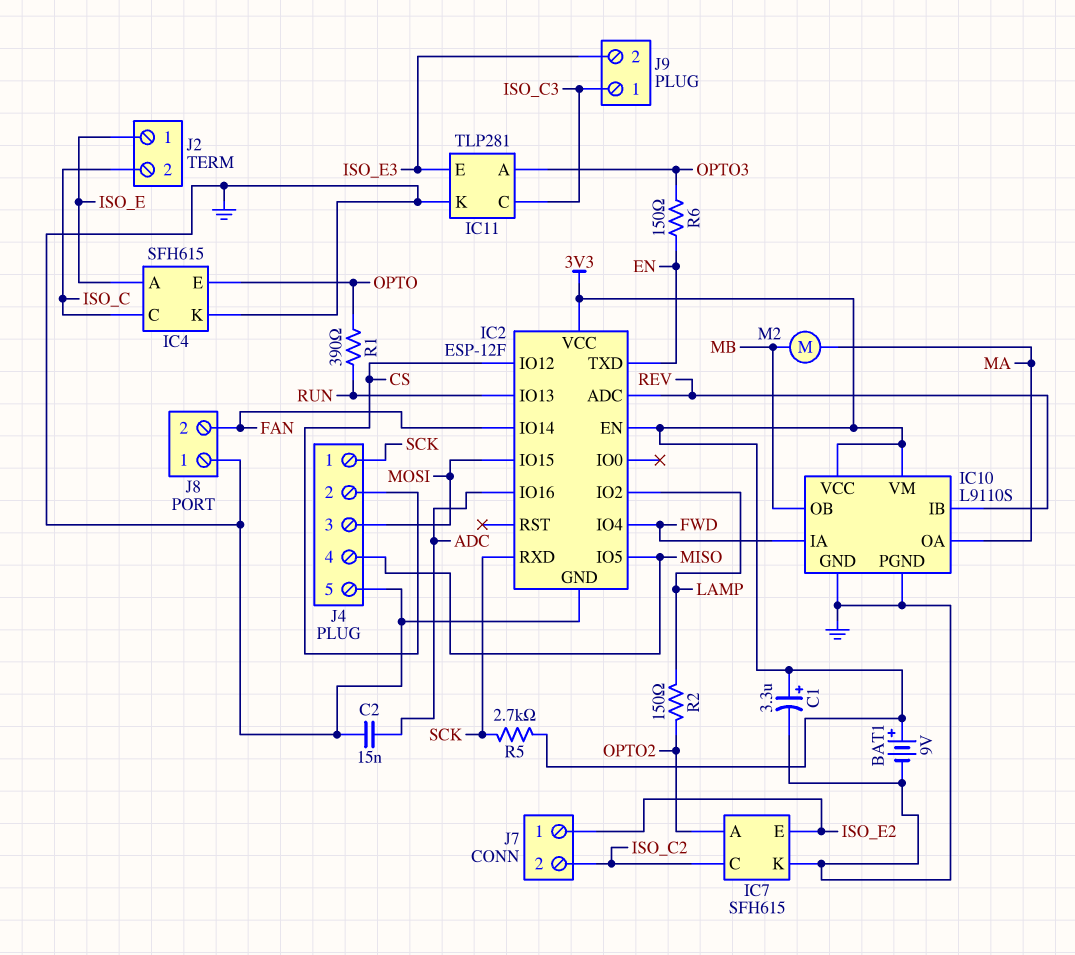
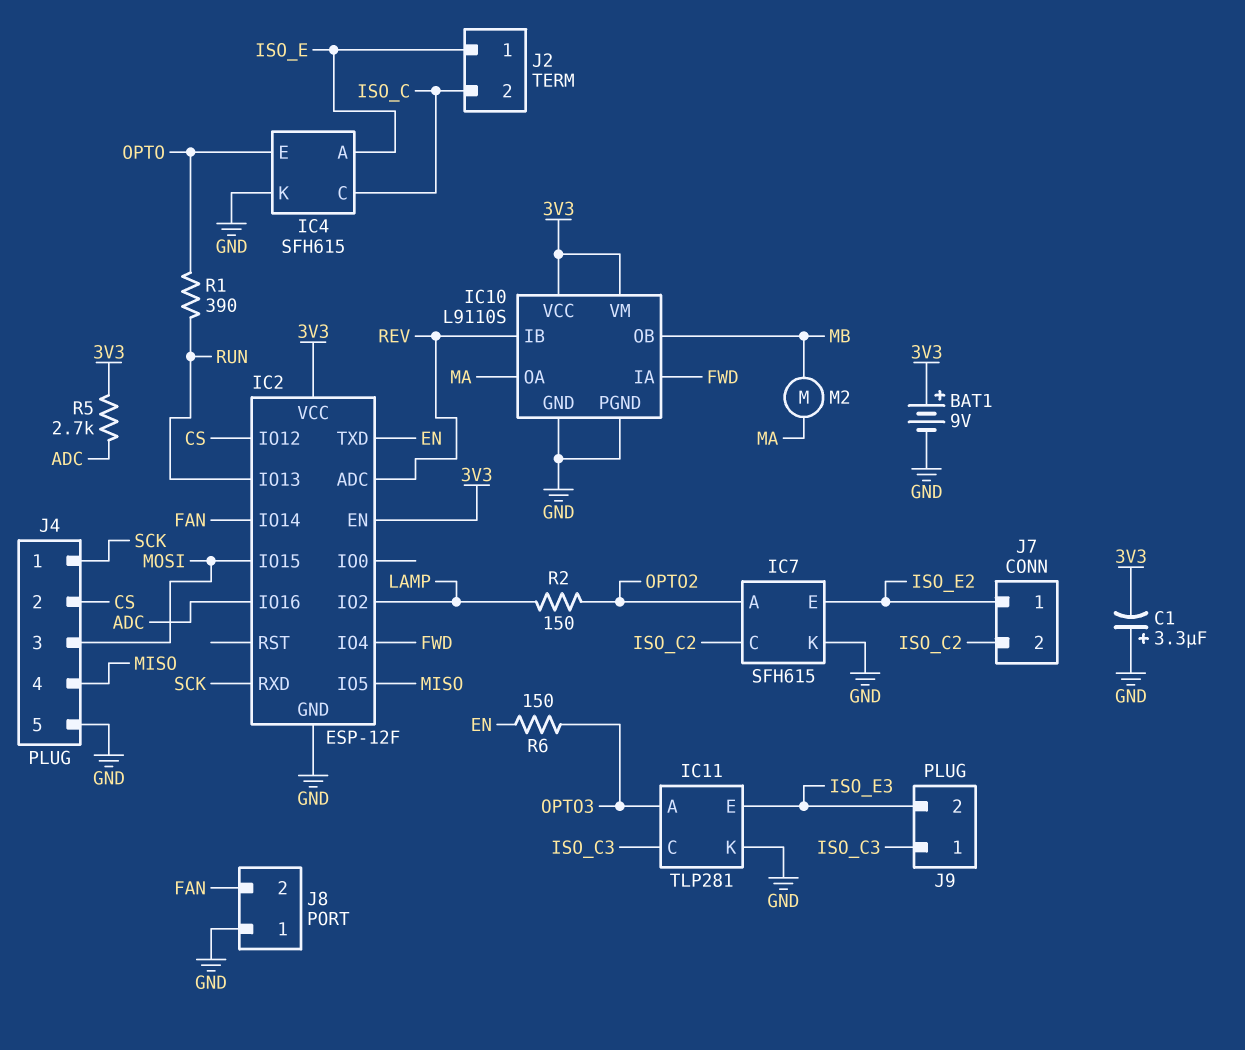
C1: 3.3uF (plus 3V3, minus GND) -> 3.3uF (plus GND, minus 3V3)
C2: 15nF (ADC, GND) -> none
R5: 2.7k (3V3, SCK) -> 2.7k (3V3, ADC)

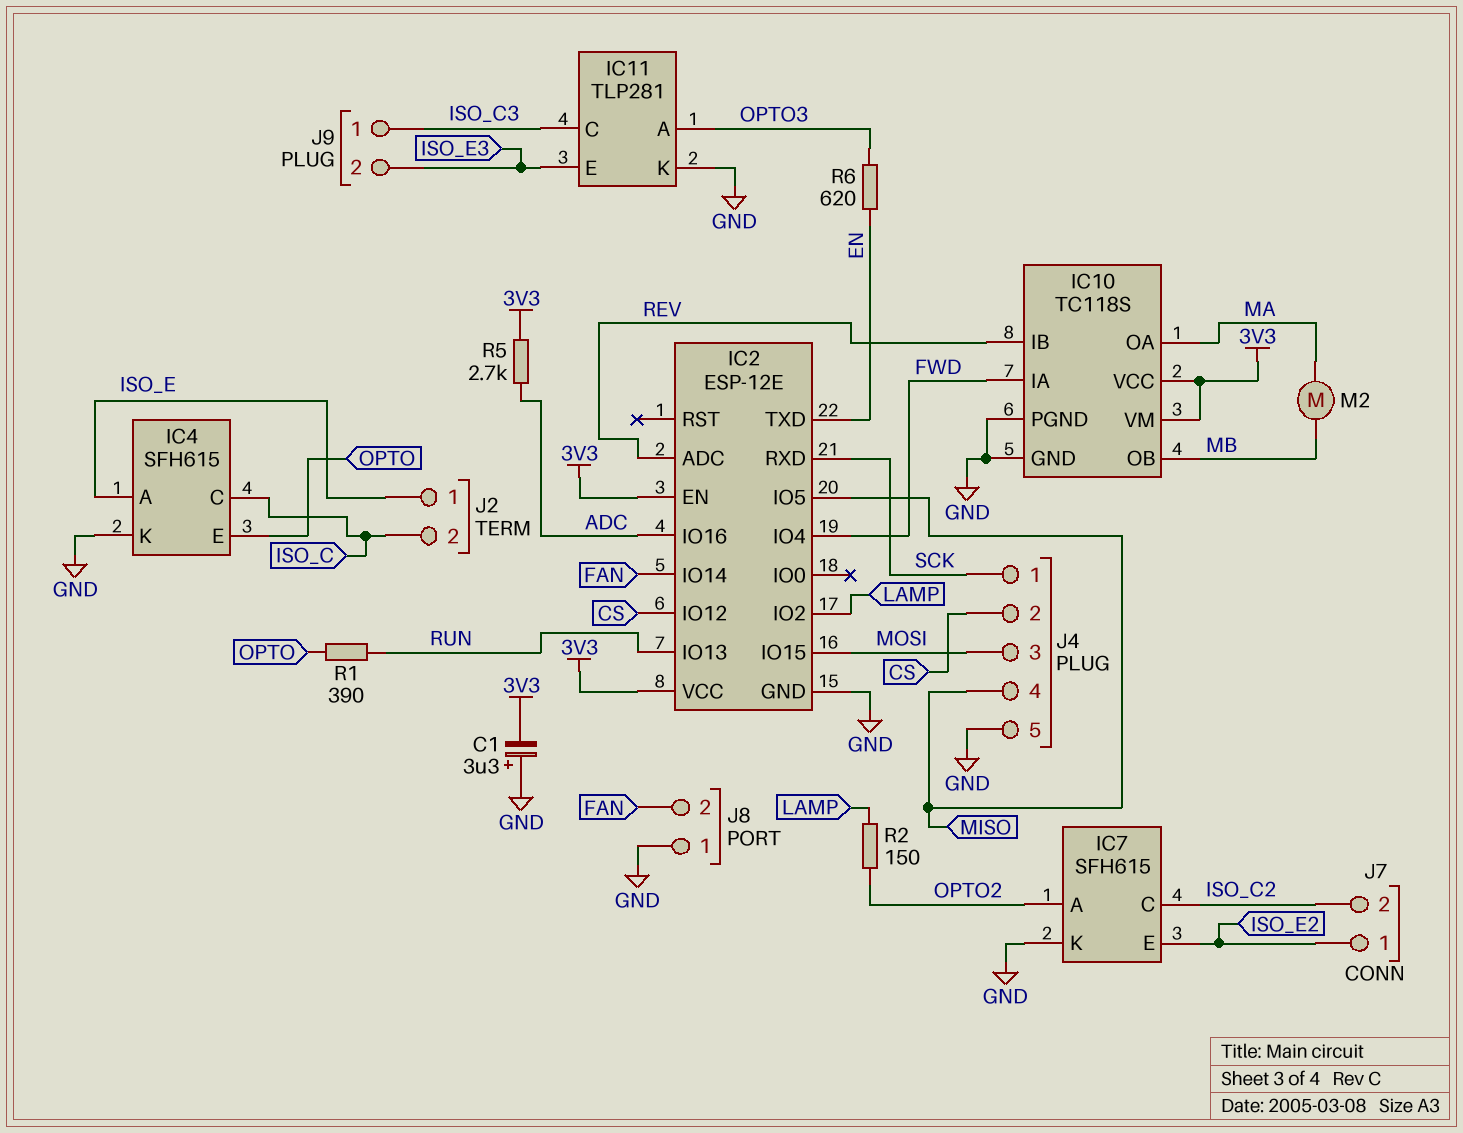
BAT1: 9V (plus 3V3, minus GND) -> none
IC2: ESP-12F -> ESP-12E
IC10: L9110S -> TC118S
R6: 150 (EN, OPTO3) -> 620 (EN, OPTO3)

